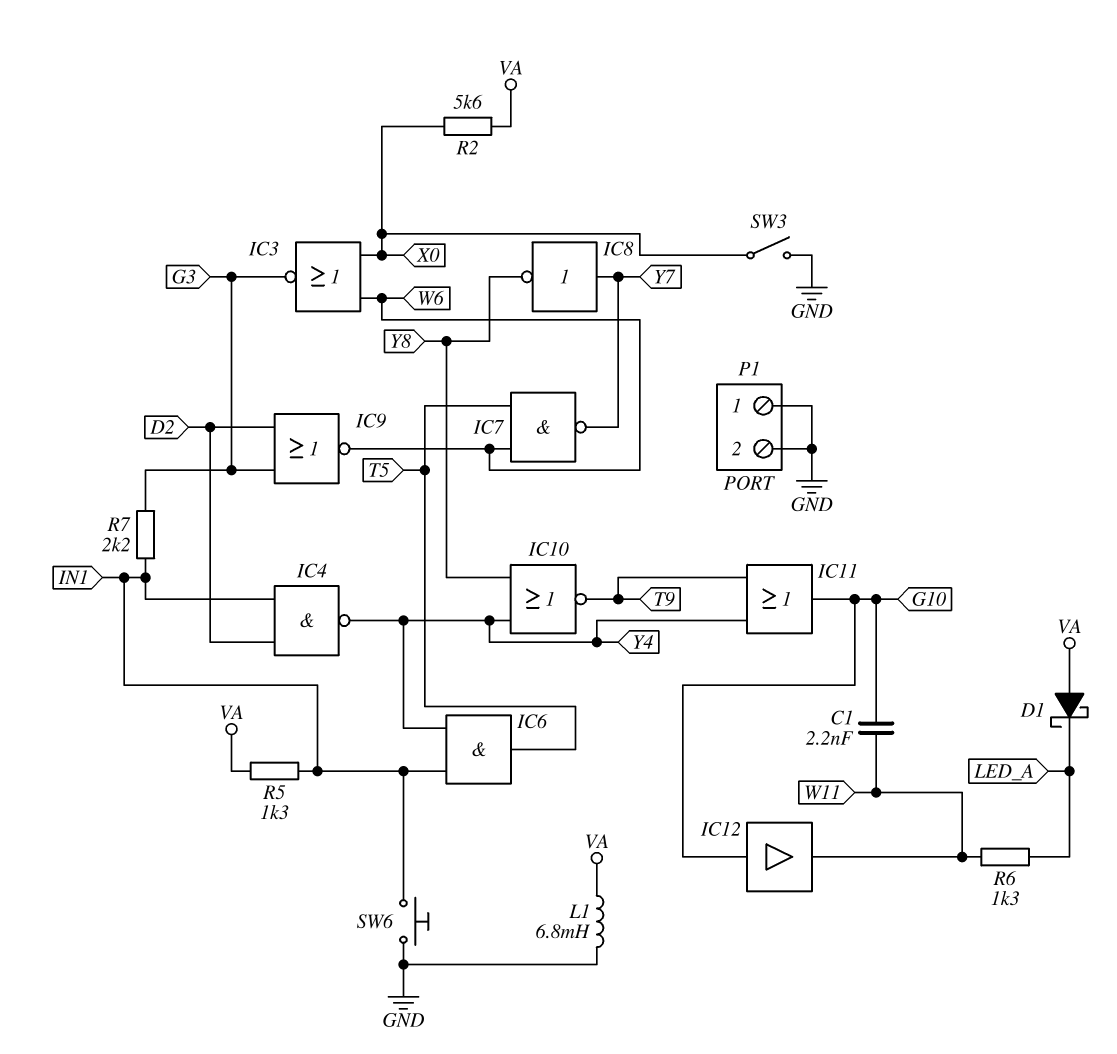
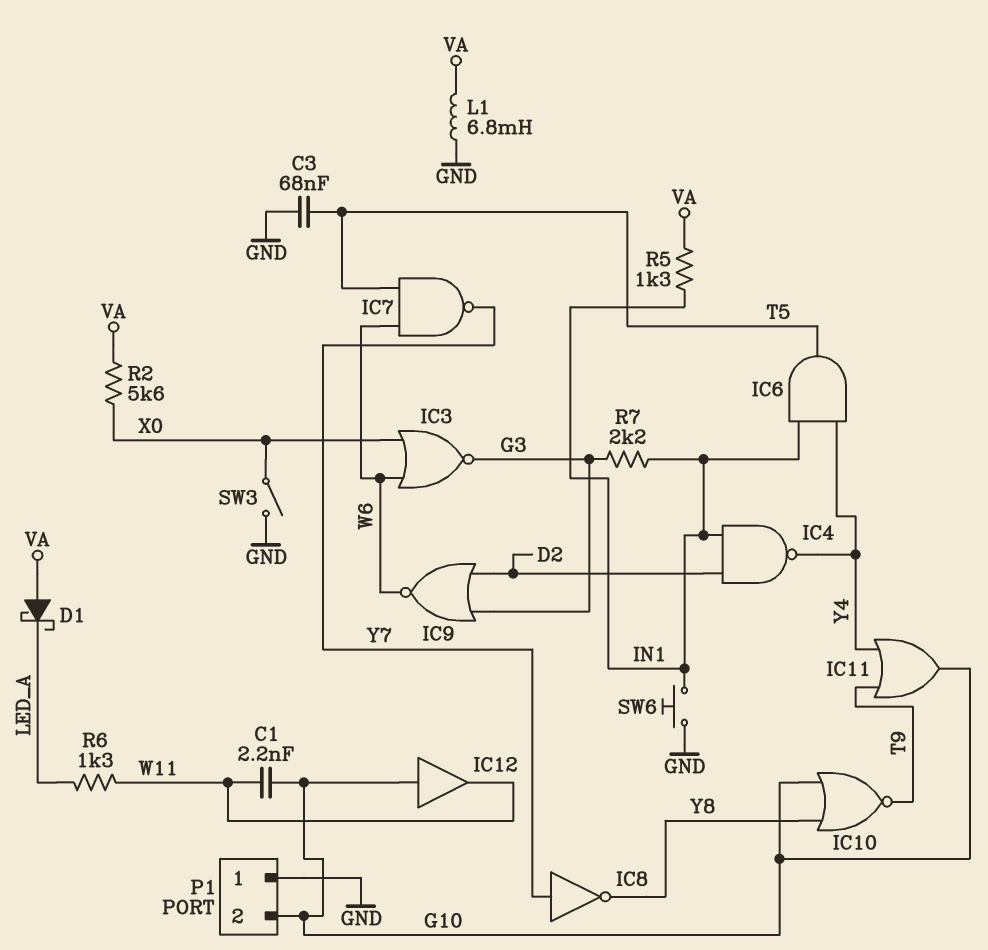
C3: none -> 68nF (GND, T5)
IC10: NOR (in Y4, in Y8, out T9) -> NOR (in G10, in Y8, out T9)
P1 pin 2: GND -> G10

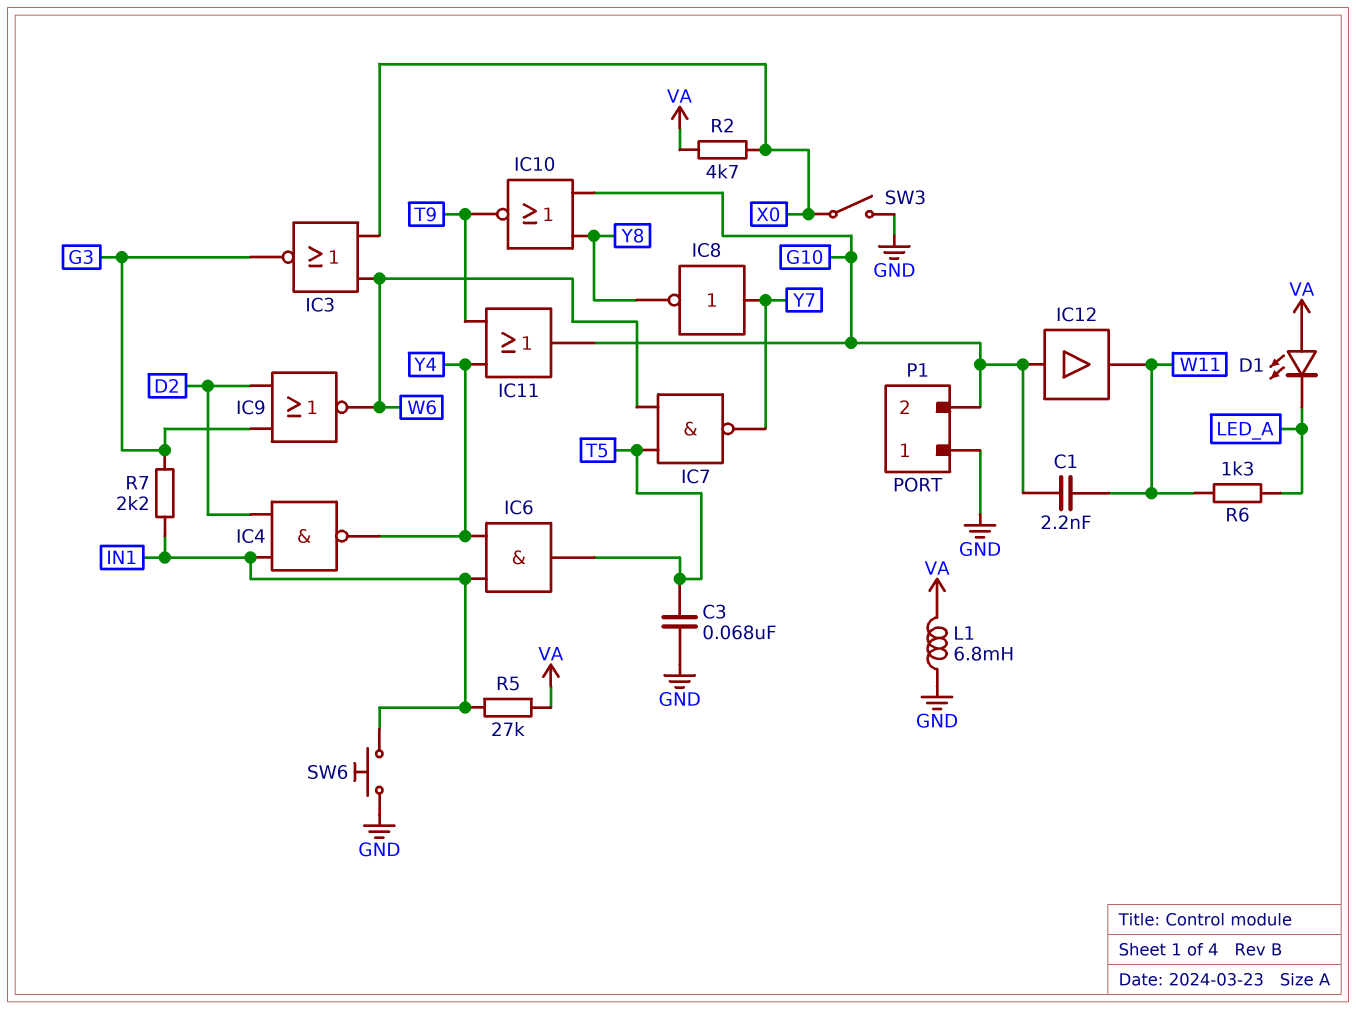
D1: schottky (A VA, K LED_A) -> LED (A VA, K LED_A)
R2: 5.6k (VA, X0) -> 4.7k (VA, X0)
R5: 1.3k (IN1, VA) -> 27k (IN1, VA)

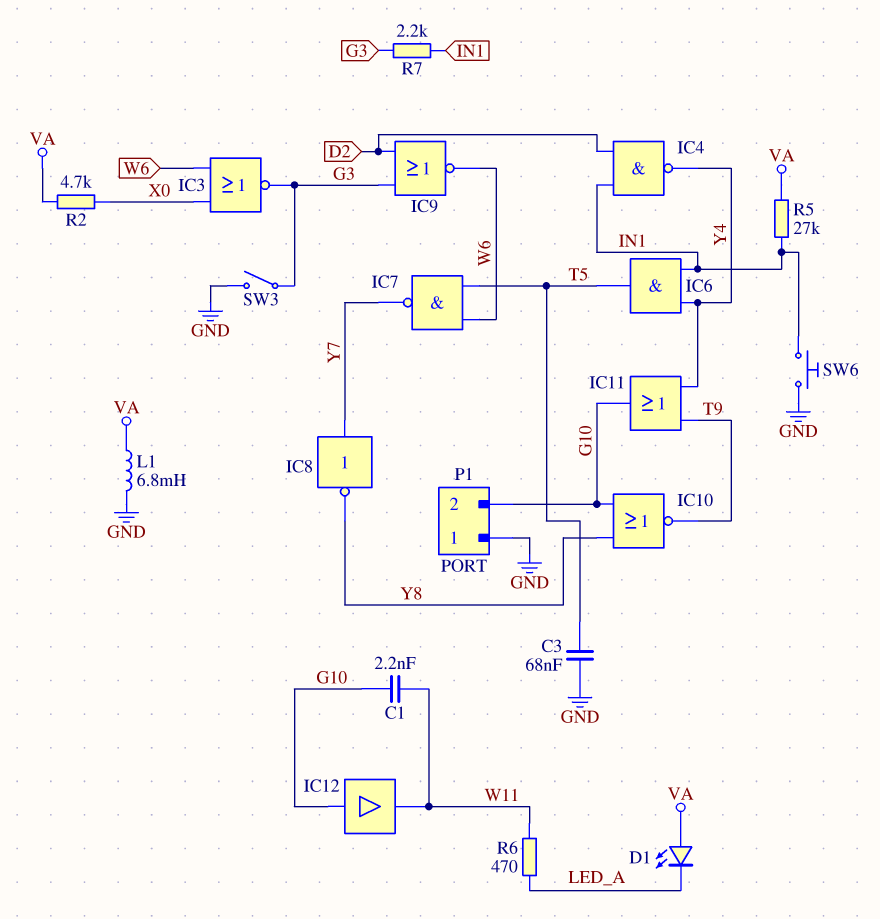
R6: 1.3k (LED_A, W11) -> 470 (LED_A, W11)
SW3: switch (GND, X0) -> switch (G3, GND)

